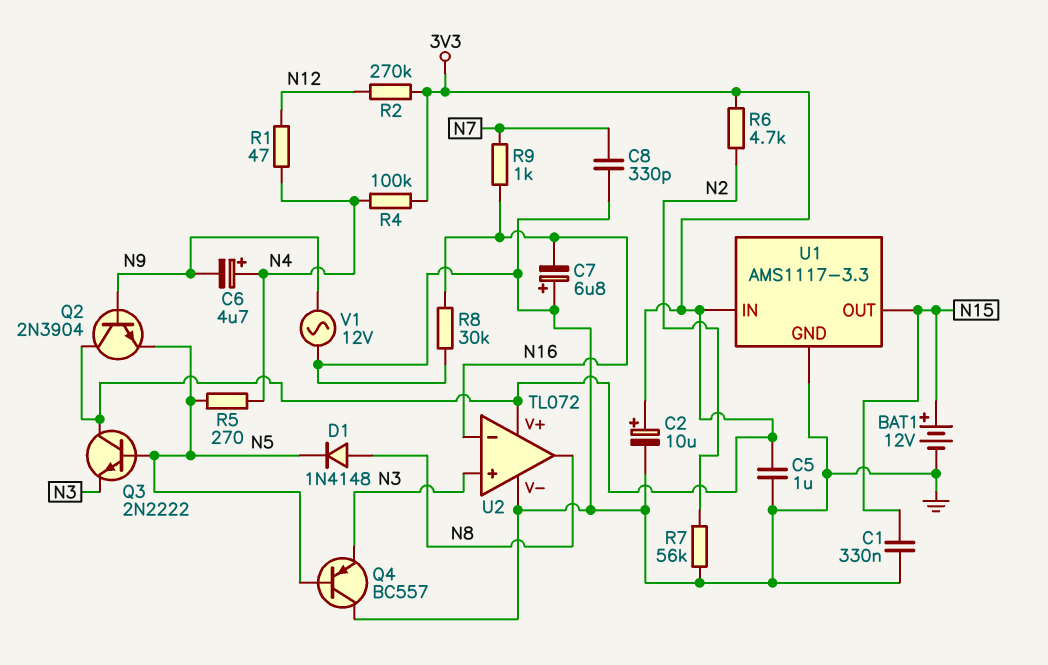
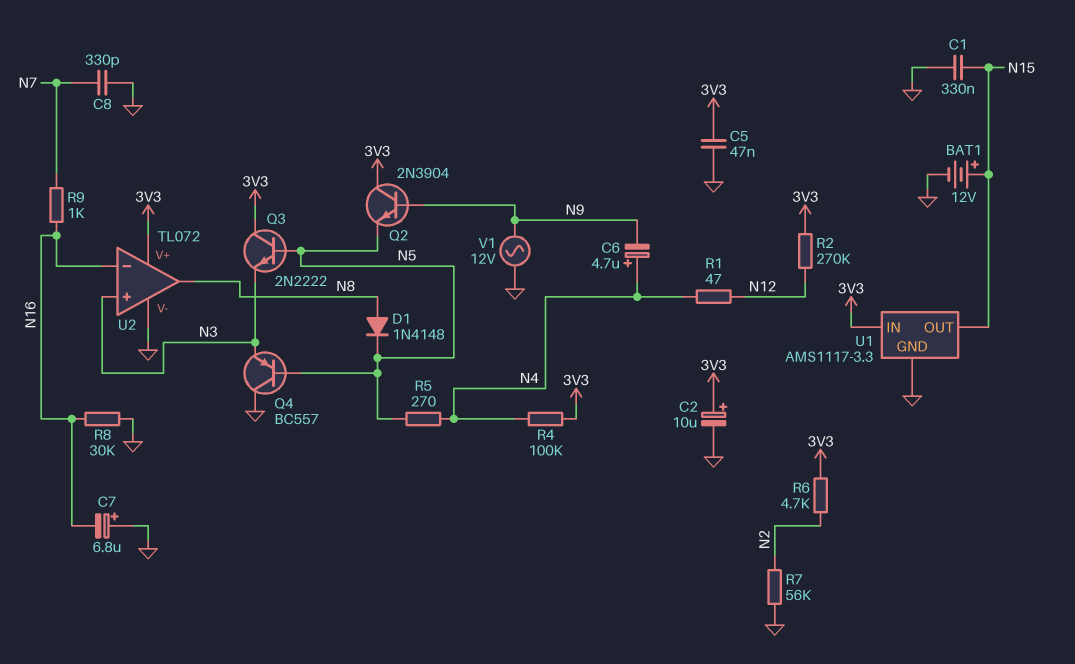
C5: 1uF (3V3, GND) -> 47nF (3V3, GND)

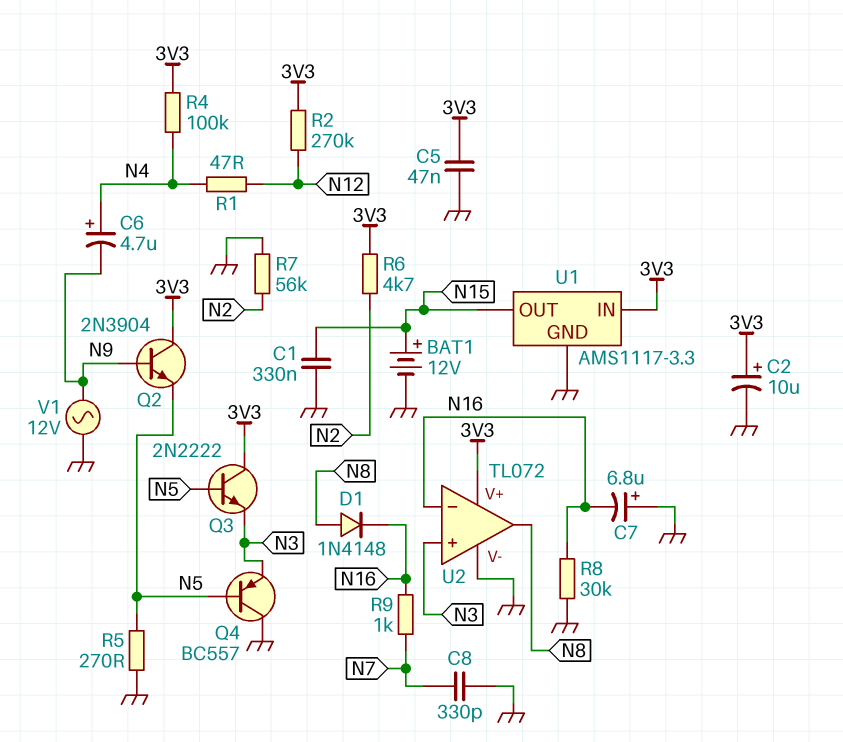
D1: diode 1N4148 (A N8, K N5) -> diode 1N4148 (A N8, K N16)
R5: 270 (N4, N5) -> 270 (GND, N5)

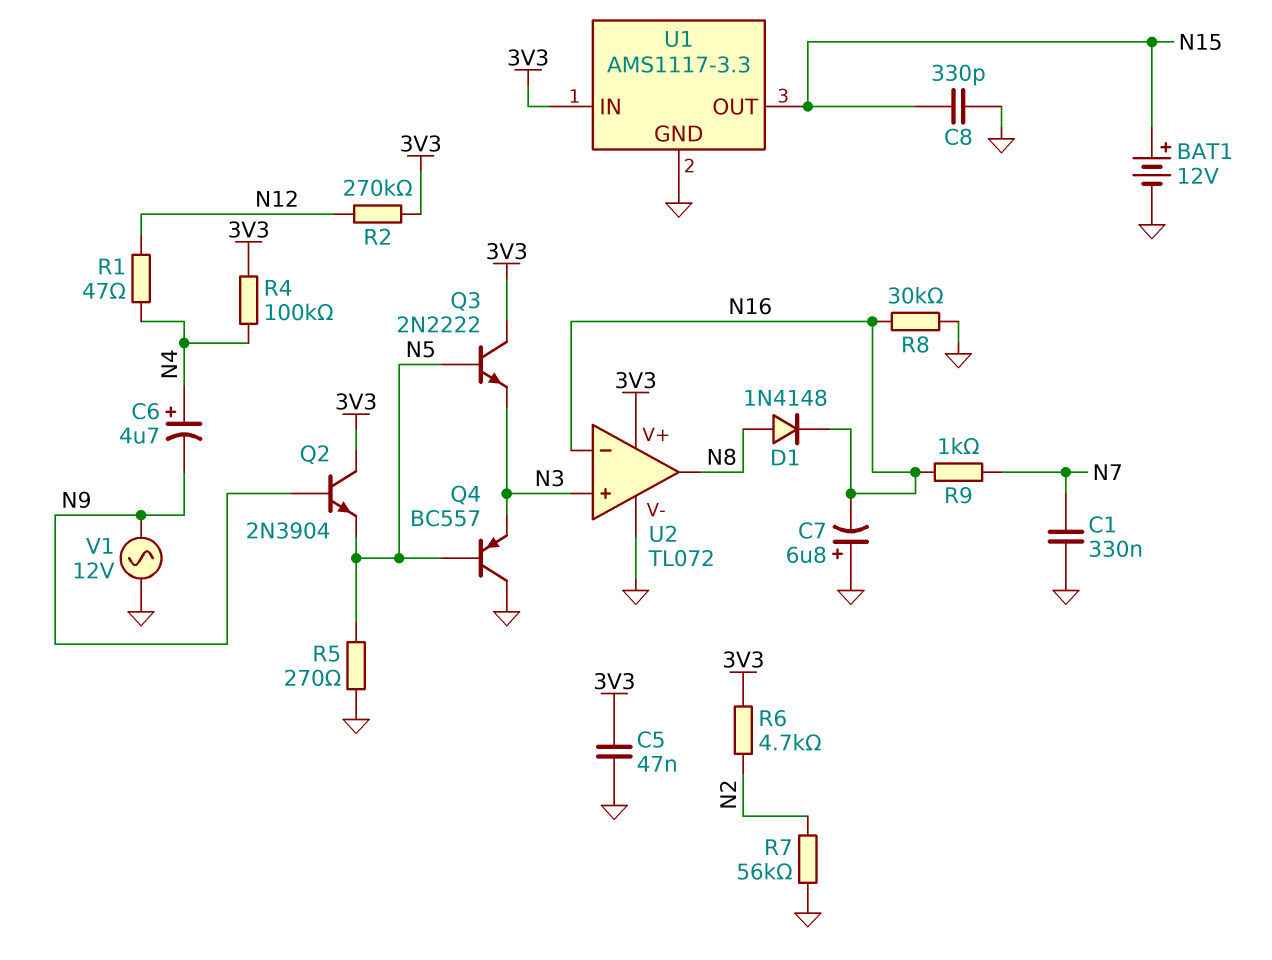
C1: 330nF (GND, N15) -> 330nF (GND, N7)
C2: 10uF (plus 3V3, minus GND) -> none
C8: 330pF (GND, N7) -> 330pF (GND, N15)

